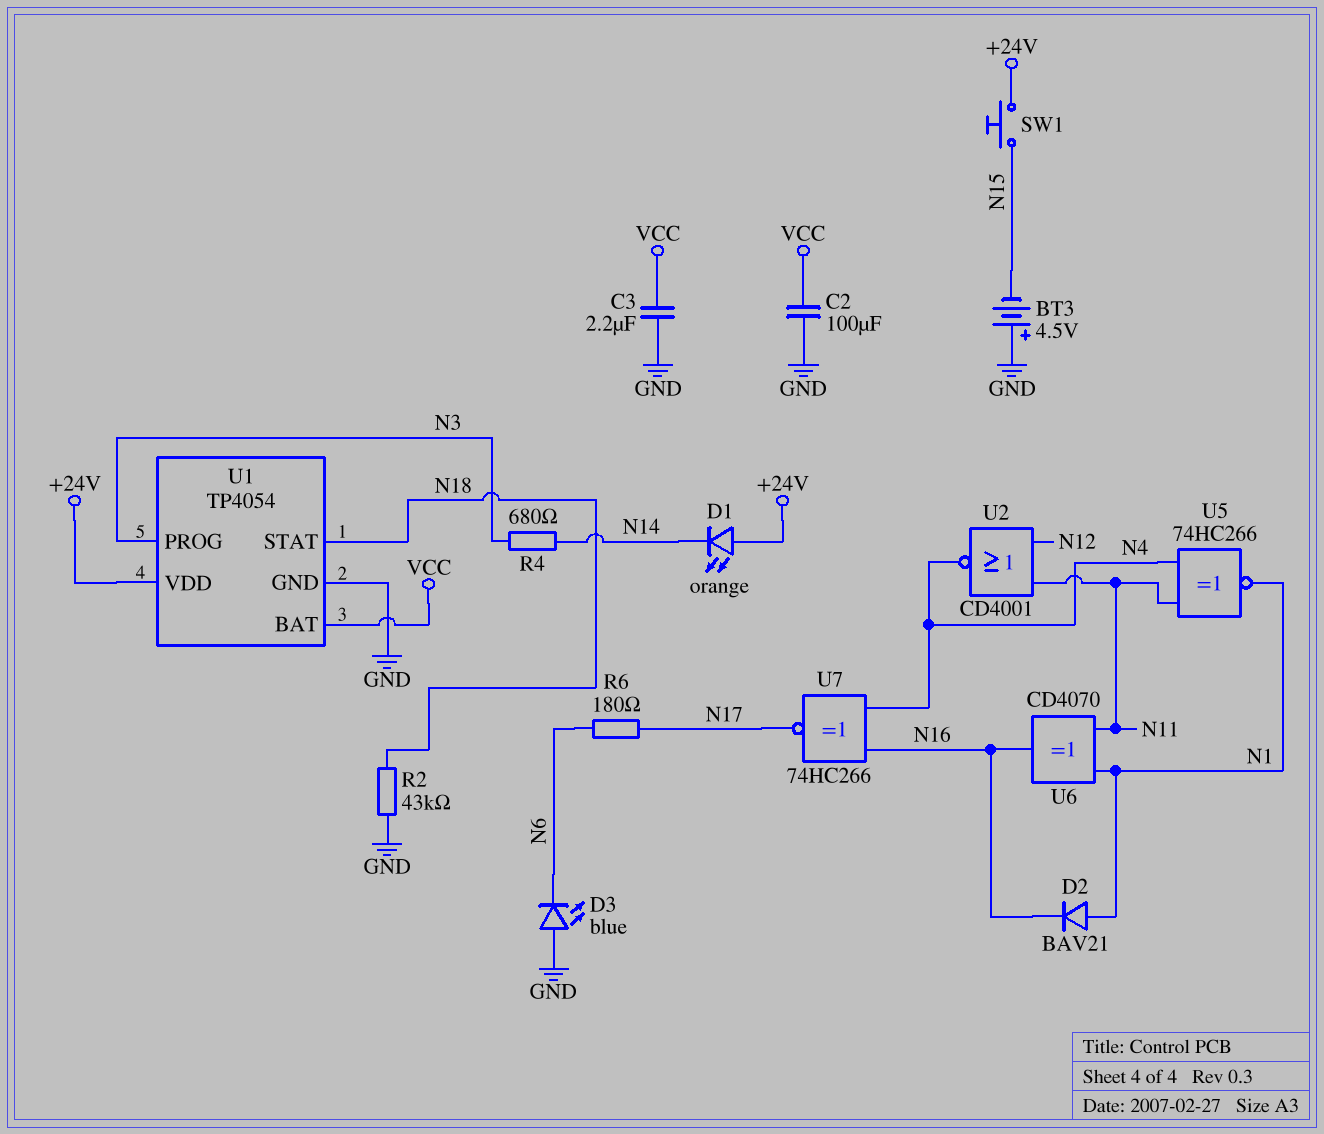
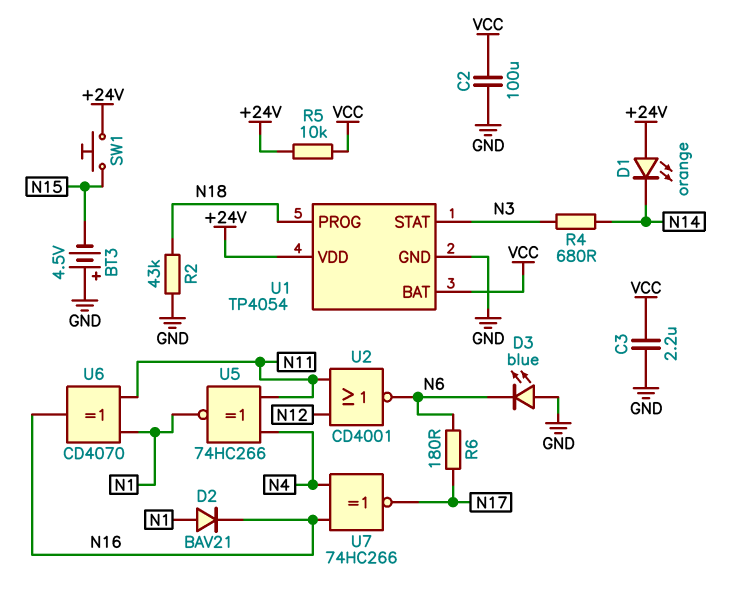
R5: none -> 10k (+24V, VCC)
U1 pin PROG: N3 -> N18
U1 pin STAT: N18 -> N3
U2: NOR CD4001 (in N11, in N12, out N4) -> NOR CD4001 (in N11, in N12, out N6)

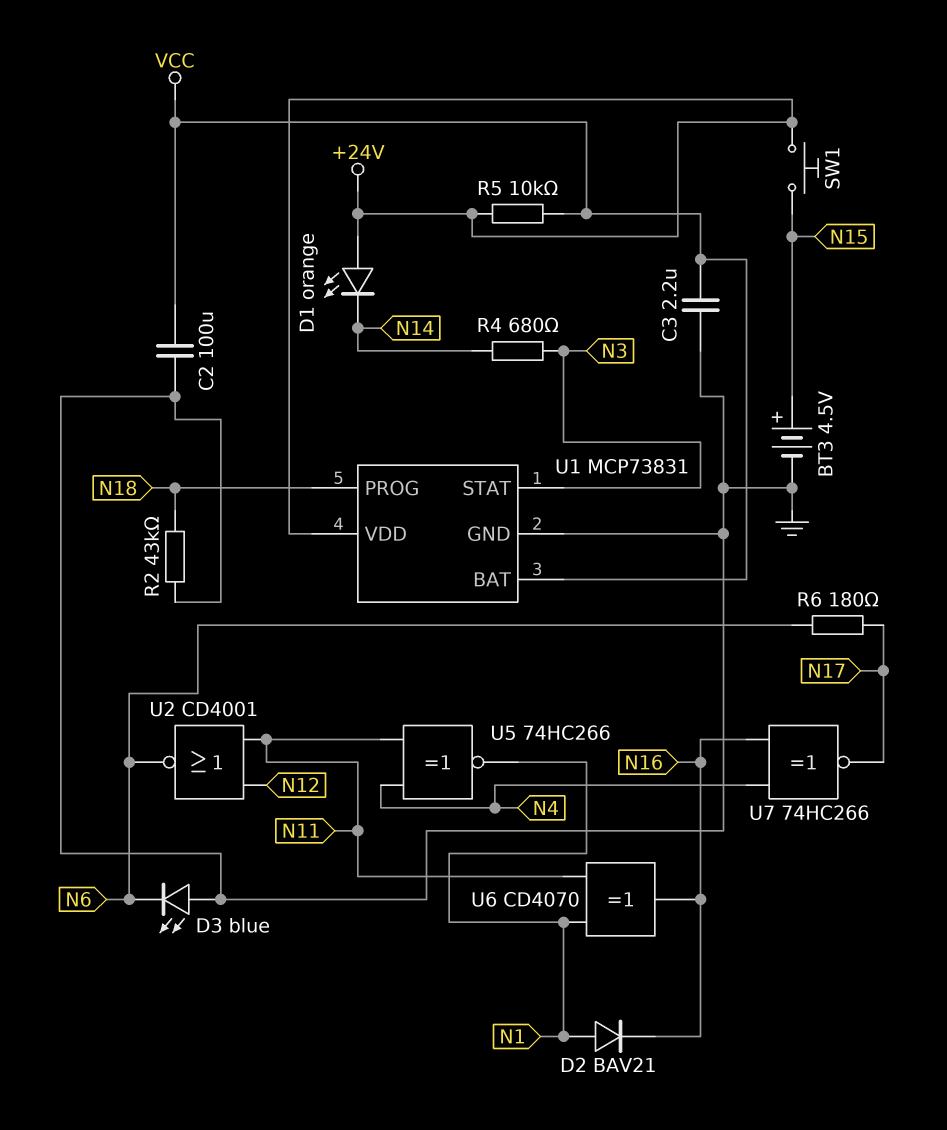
BT3: 4.5V (plus GND, minus N15) -> 4.5V (plus N15, minus GND)
U1: TP4054 -> MCP73831

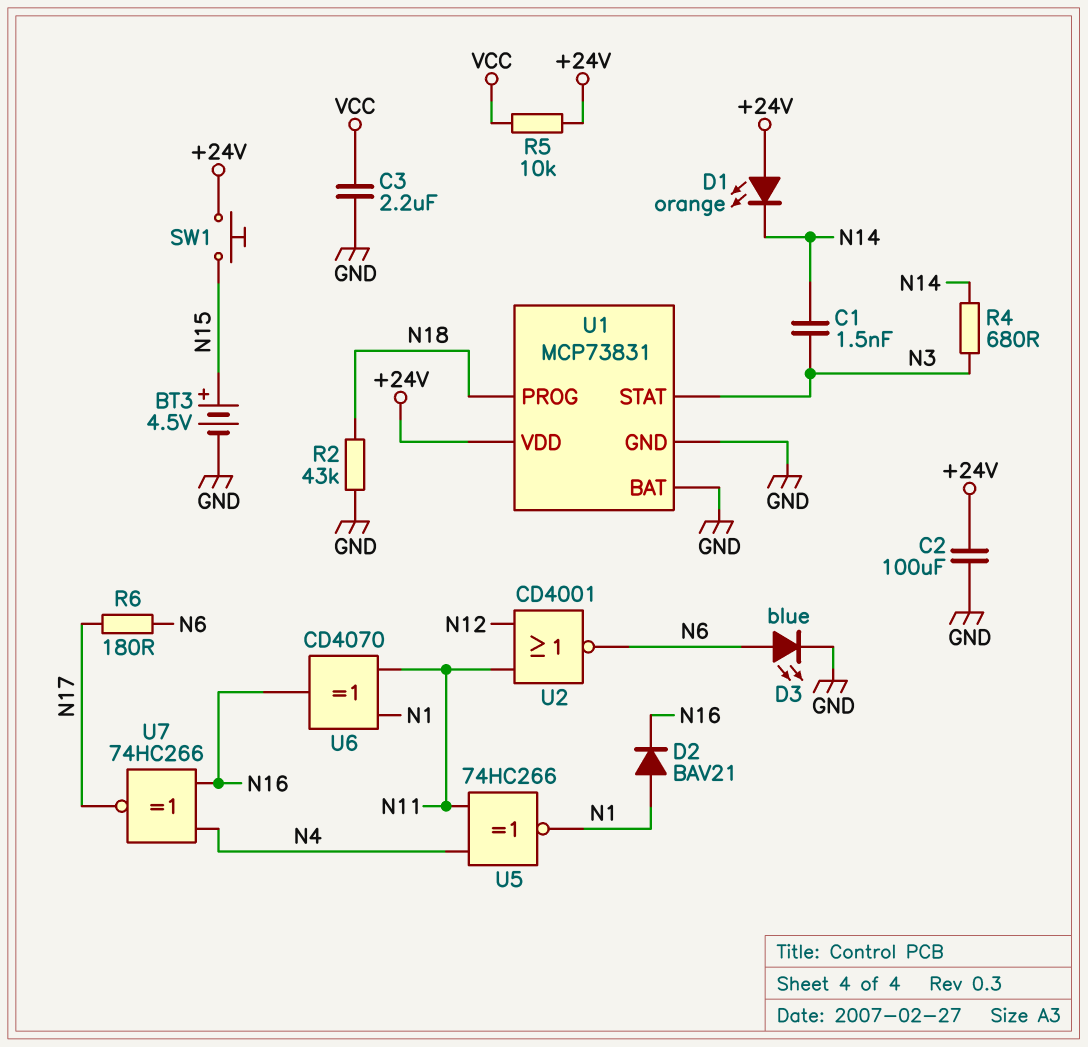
C1: none -> 1.5nF (N3, N14)
C2: 100uF (GND, VCC) -> 100uF (+24V, GND)
D3: LED blue (A GND, K N6) -> LED blue (A N6, K GND)
U1 pin BAT: VCC -> GND

